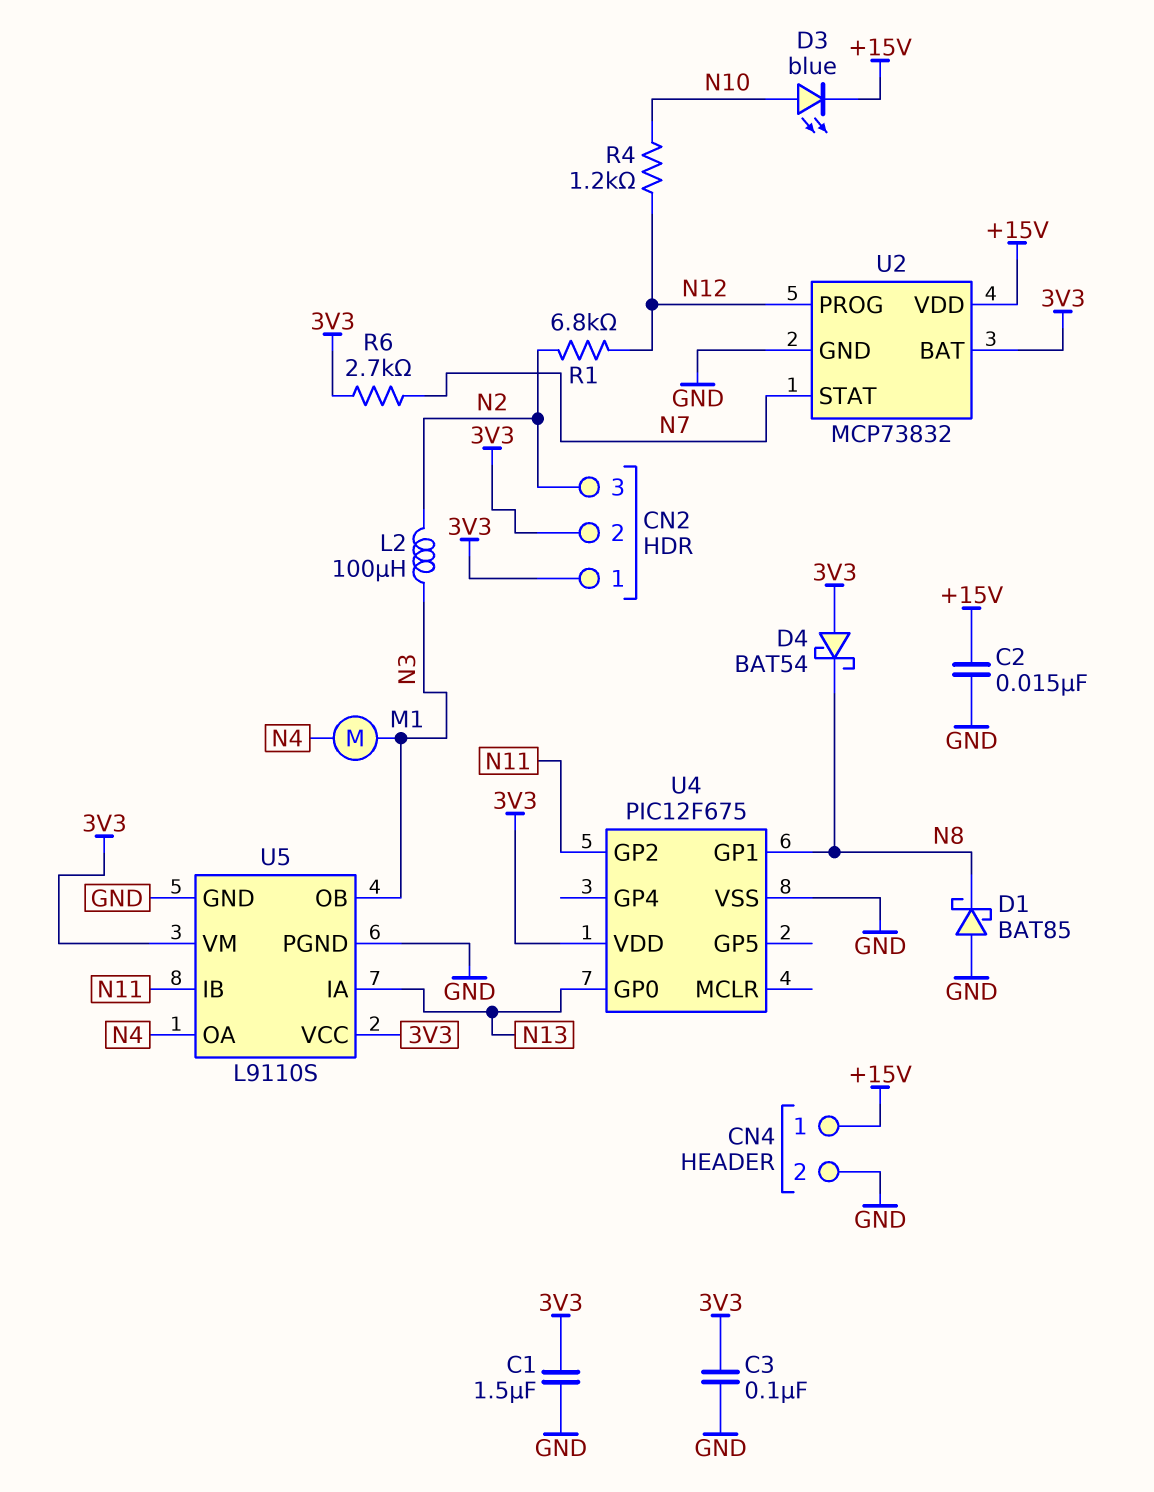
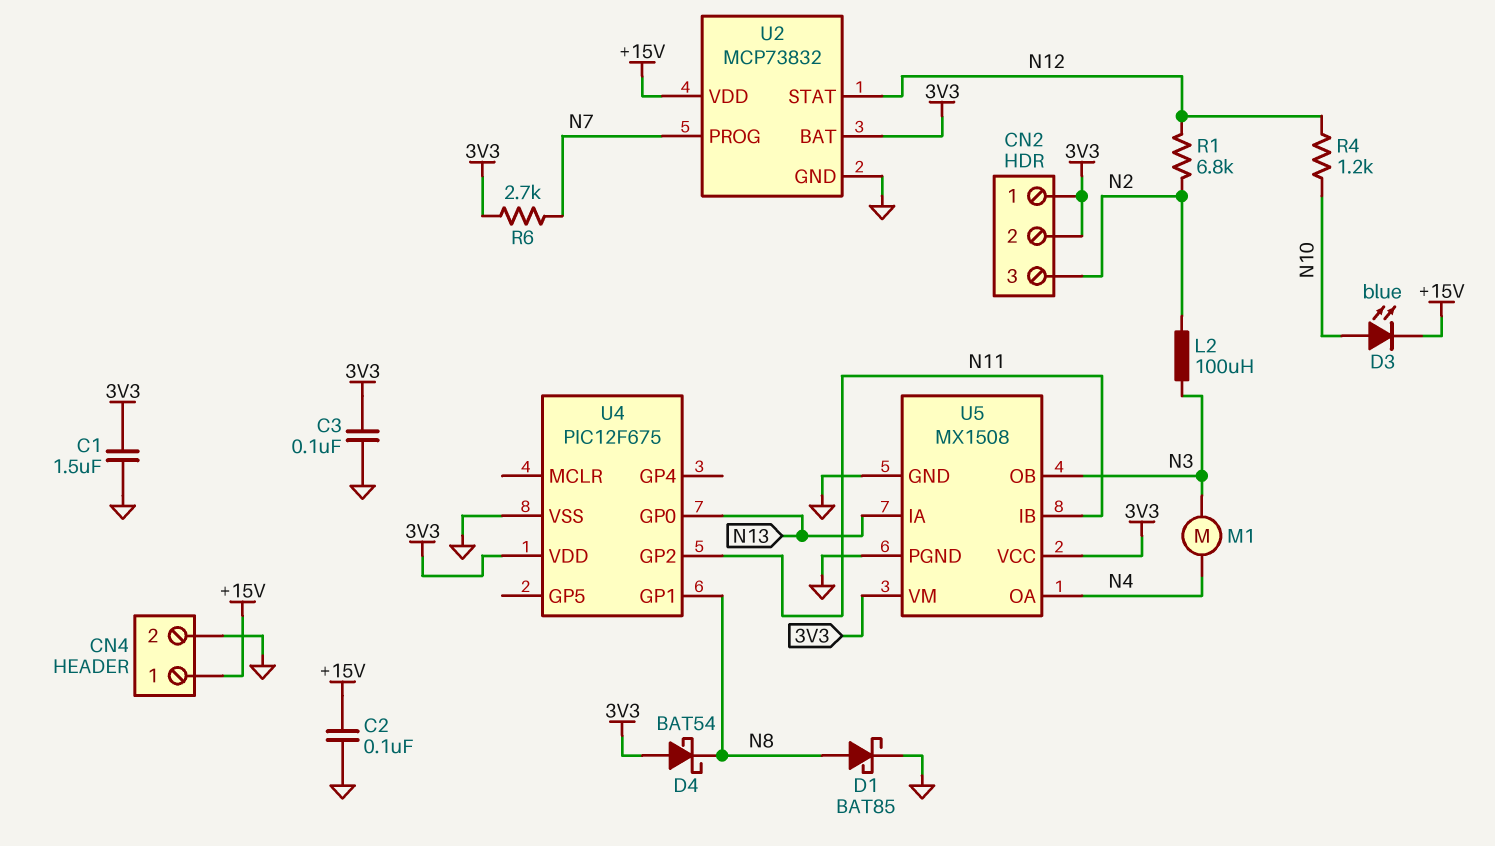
C2: 15nF (+15V, GND) -> 100nF (+15V, GND)
D1: schottky BAT85 (A GND, K N8) -> schottky BAT85 (A N8, K GND)
U2 pin PROG: N12 -> N7
U2 pin STAT: N7 -> N12
U5: L9110S -> MX1508

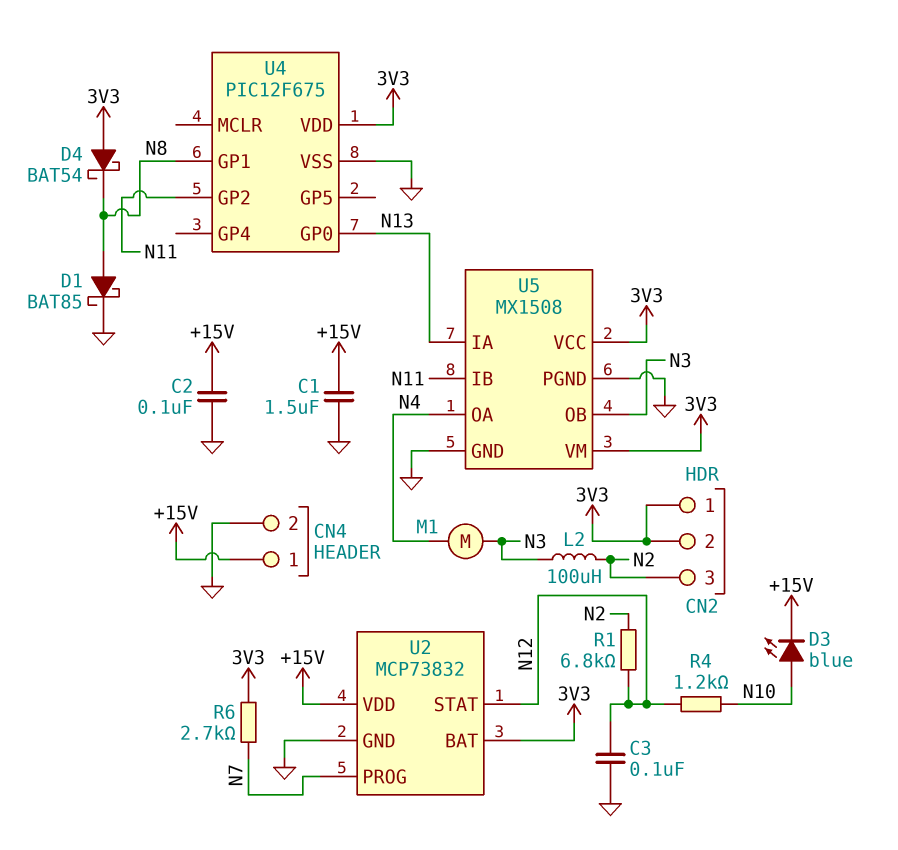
C1: 1.5uF (3V3, GND) -> 1.5uF (+15V, GND)
C3: 100nF (3V3, GND) -> 100nF (GND, N12)

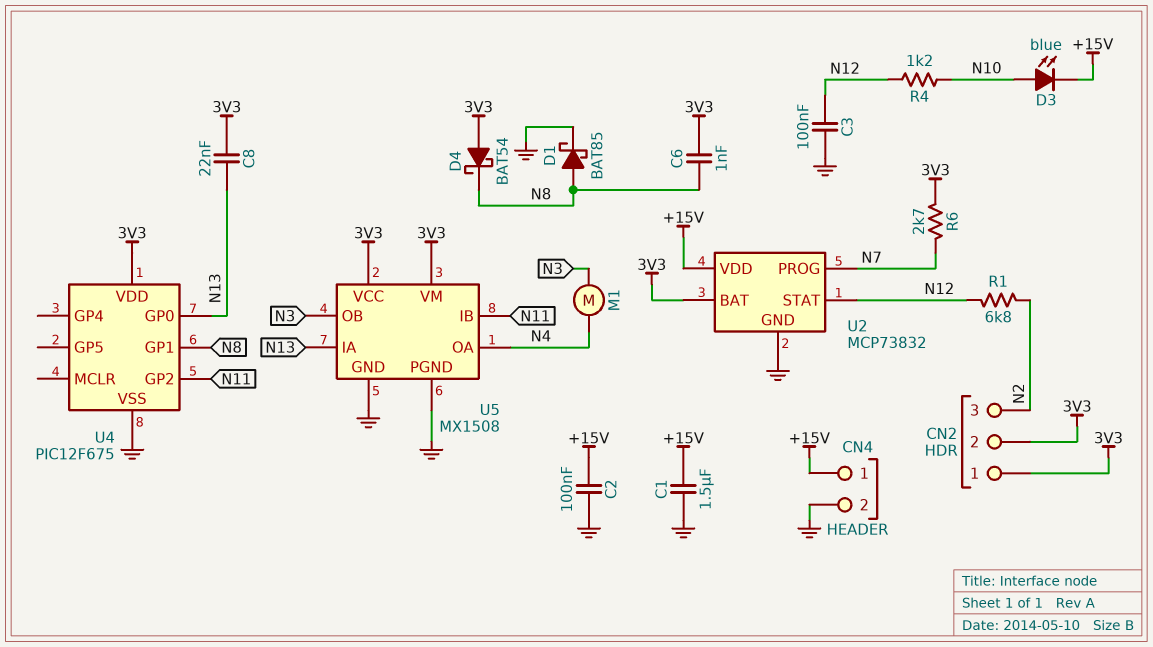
C6: none -> 1nF (3V3, N8)
C8: none -> 22nF (3V3, N13)
L2: 100uH (N2, N3) -> none

